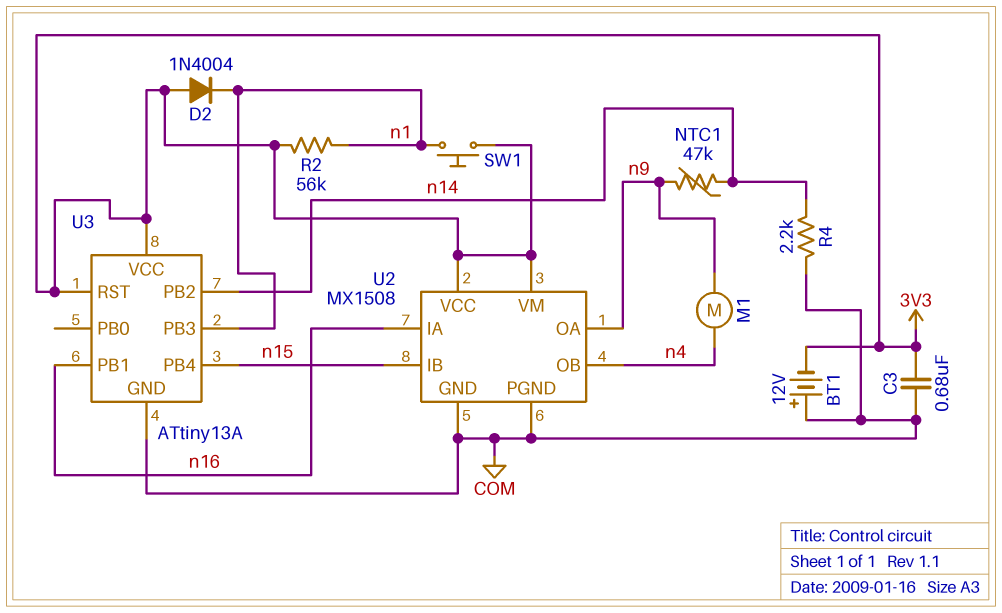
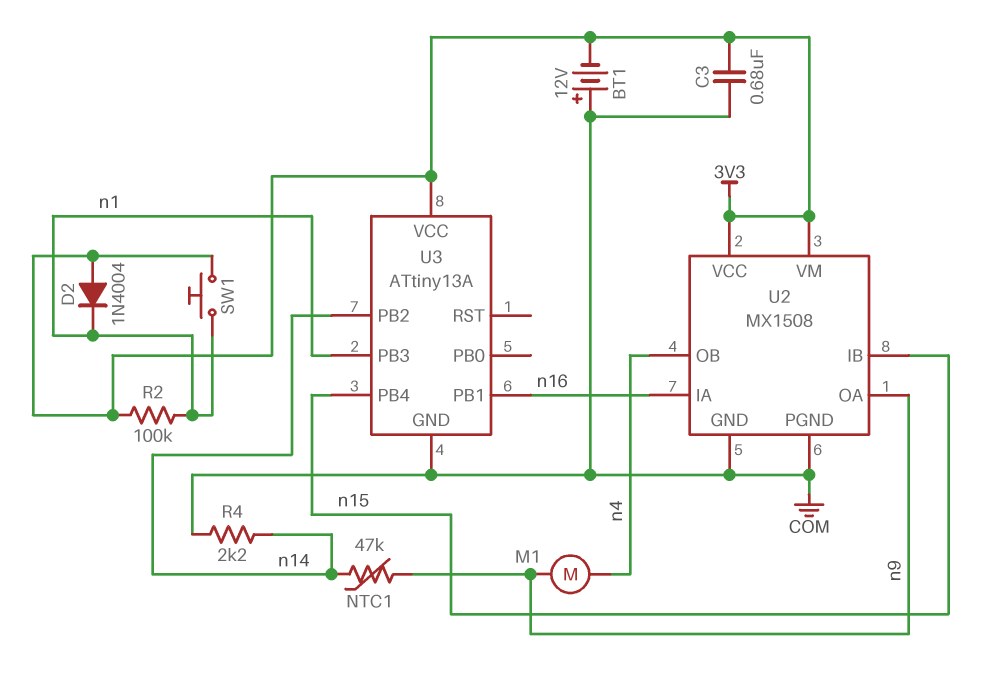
R2: 56k (3V3, n1) -> 100k (3V3, n1)
U3 pin RST: 3V3 -> none

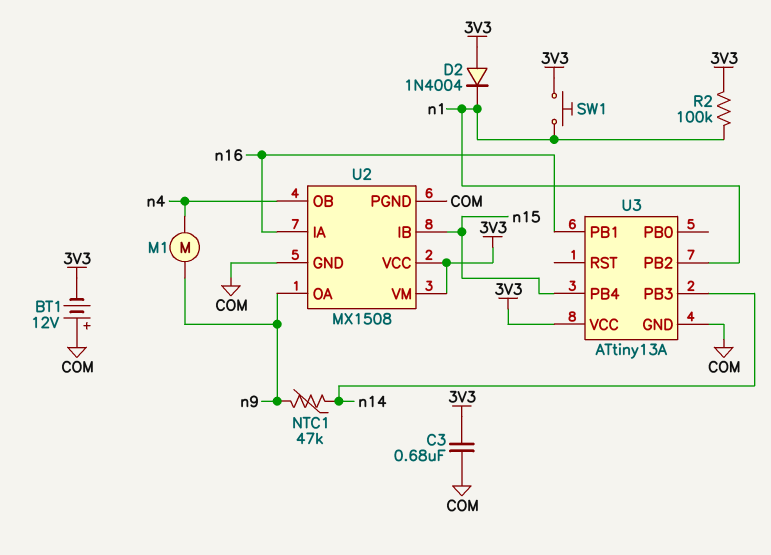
R4: 2.2k (COM, n14) -> none
U3 pin PB2: n14 -> n1
U3 pin PB3: n1 -> n14

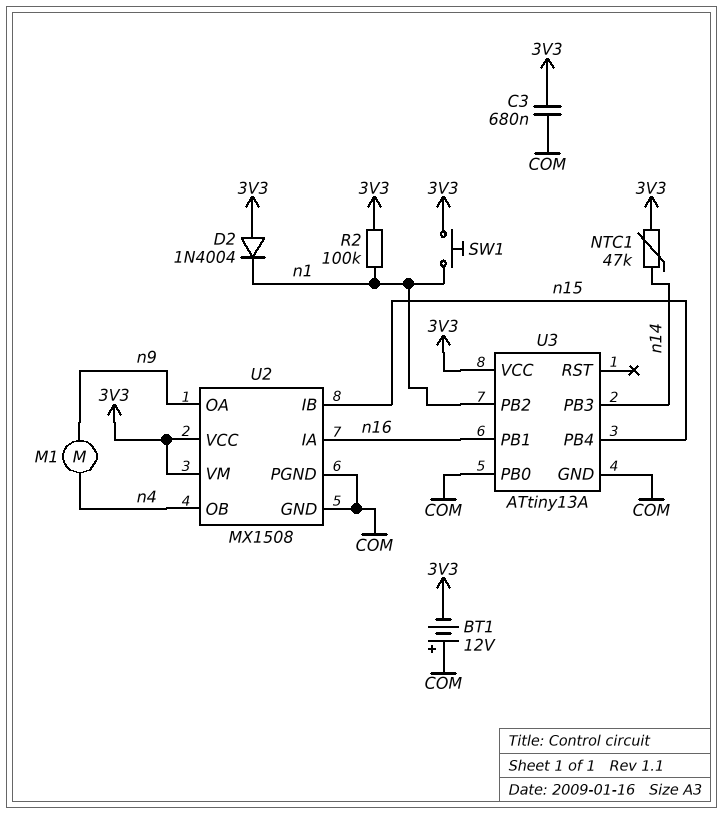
NTC1: 47k (n9, n14) -> 47k (3V3, n14)
U3 pin PB0: none -> COM

